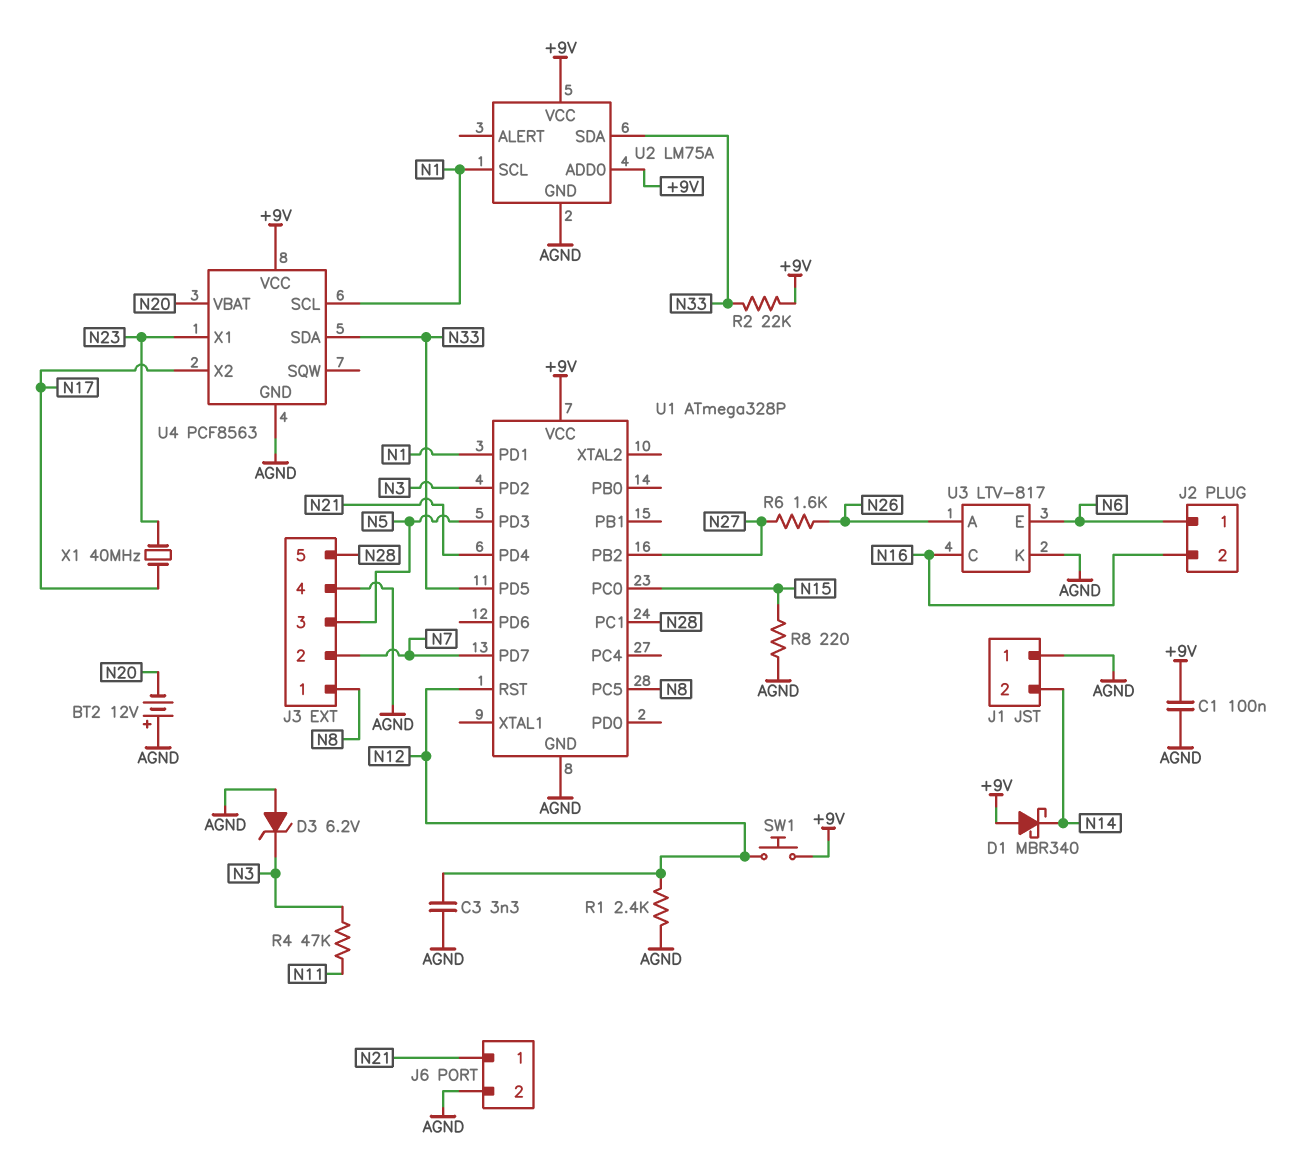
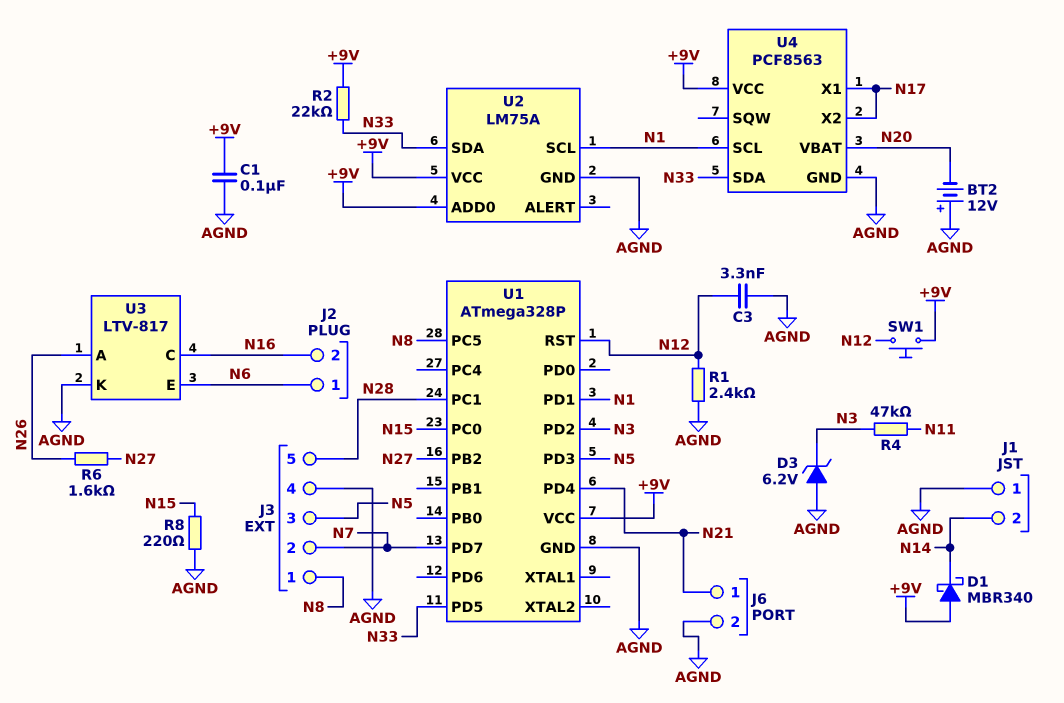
U4 pin X1: N23 -> N17
X1: 40MHz (N17, N23) -> none

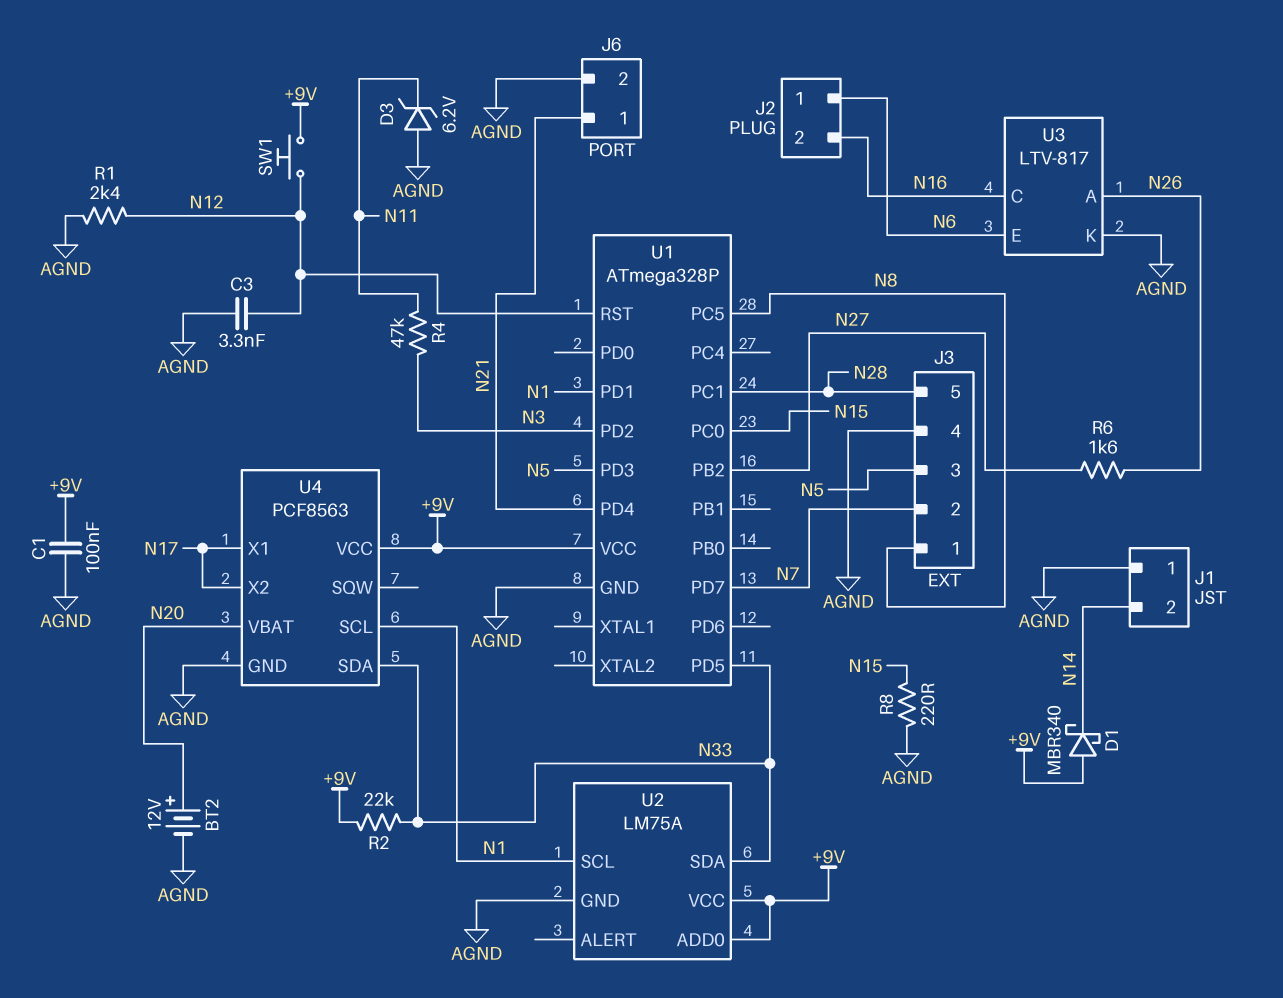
BT2: 12V (plus AGND, minus N20) -> 12V (plus N20, minus AGND)
D3: zener 6.2V (A AGND, K N3) -> zener 6.2V (A AGND, K N11)

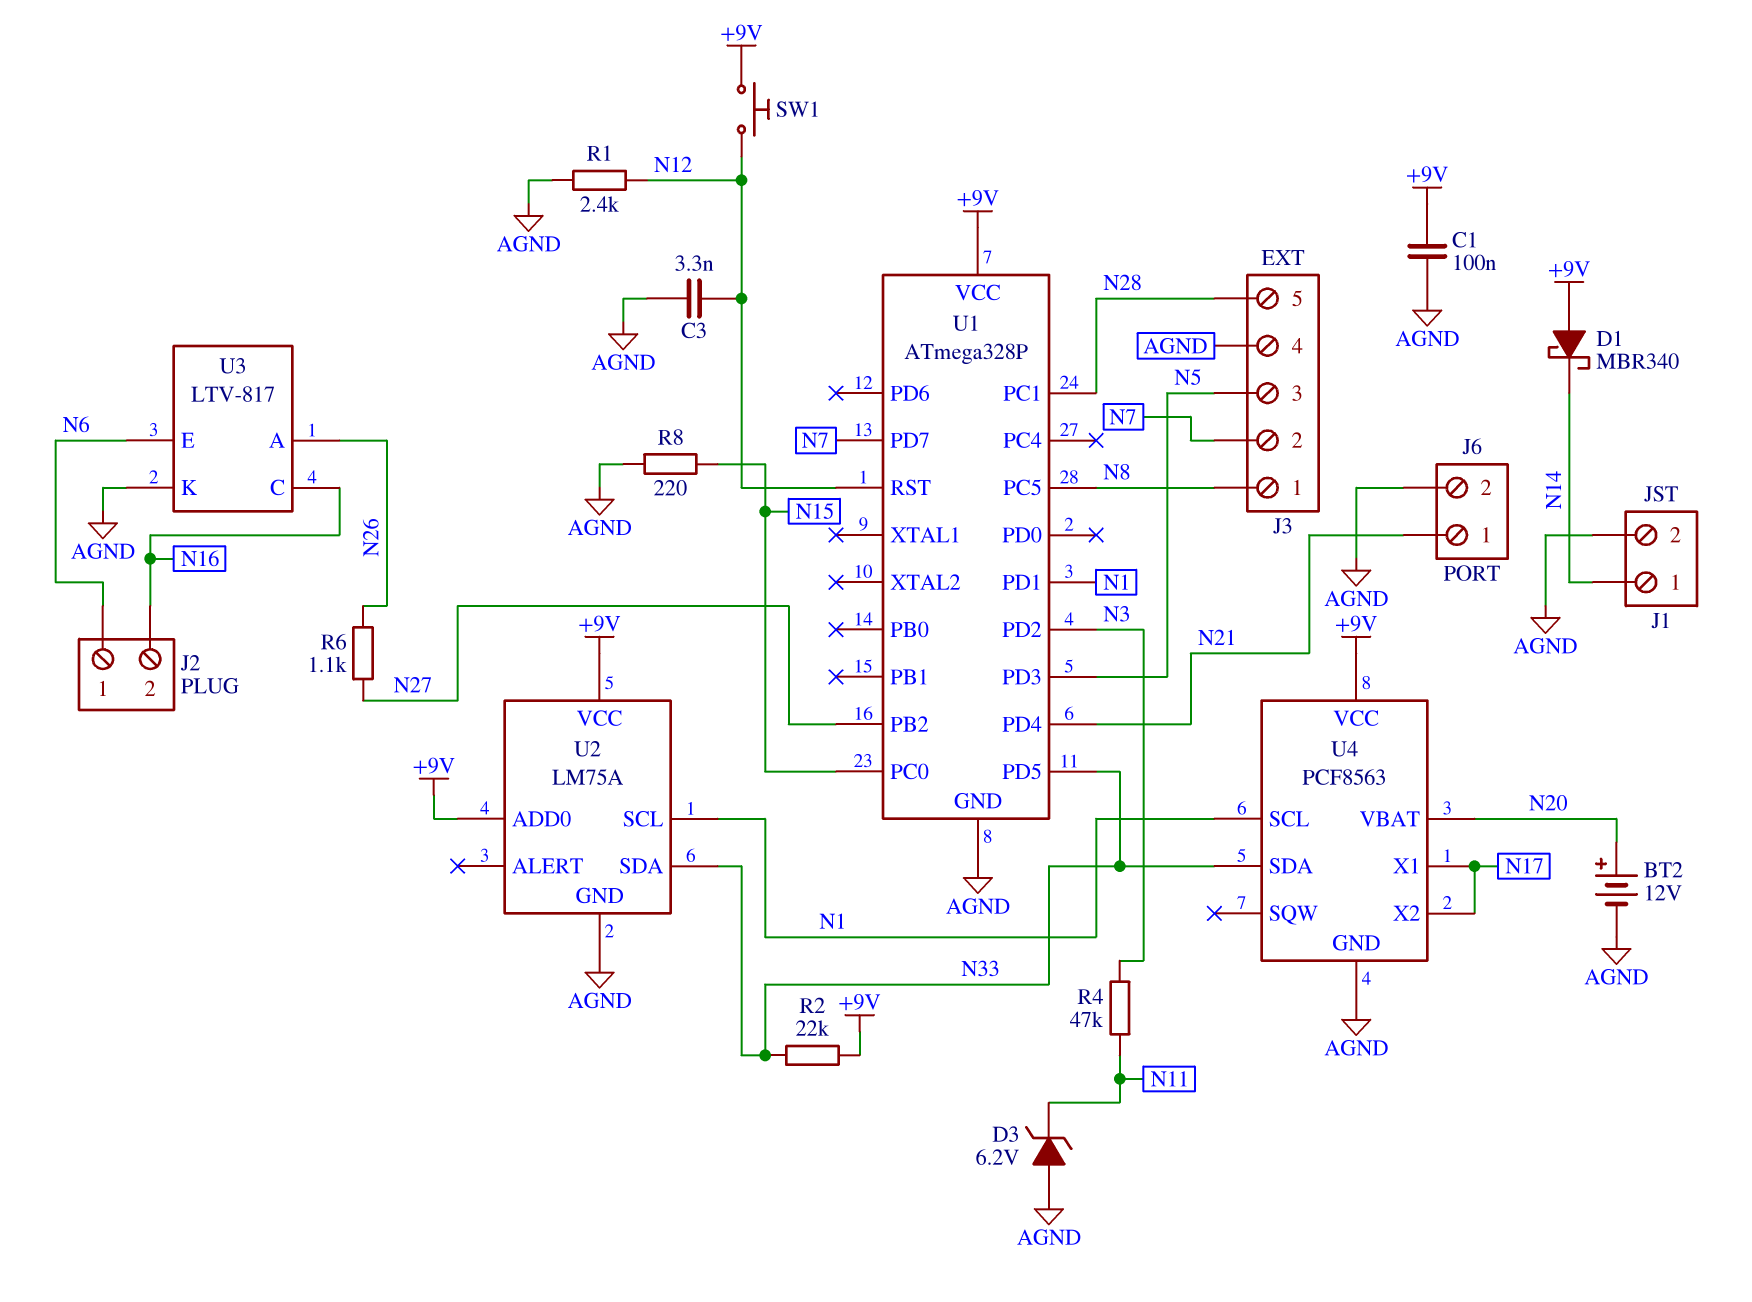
J1 pin 1: AGND -> N14
J1 pin 2: N14 -> AGND
R6: 1.6k (N26, N27) -> 1.1k (N26, N27)

